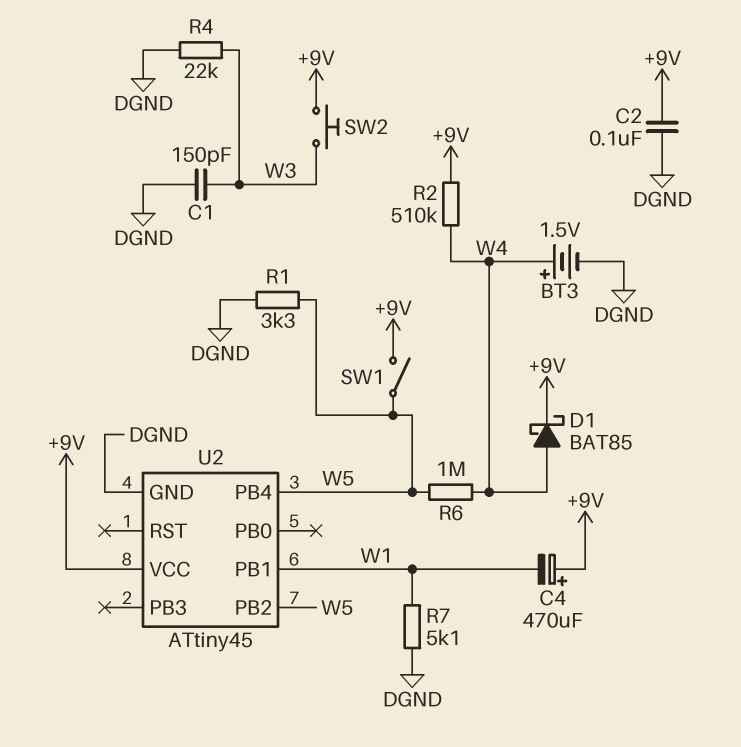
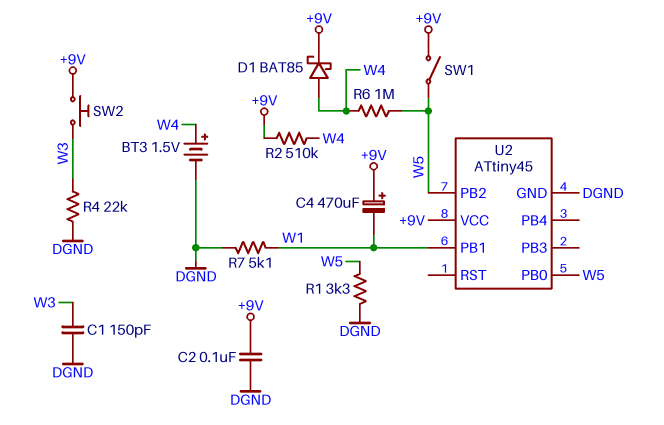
U2 pin PB0: none -> W5
U2 pin PB4: W5 -> none

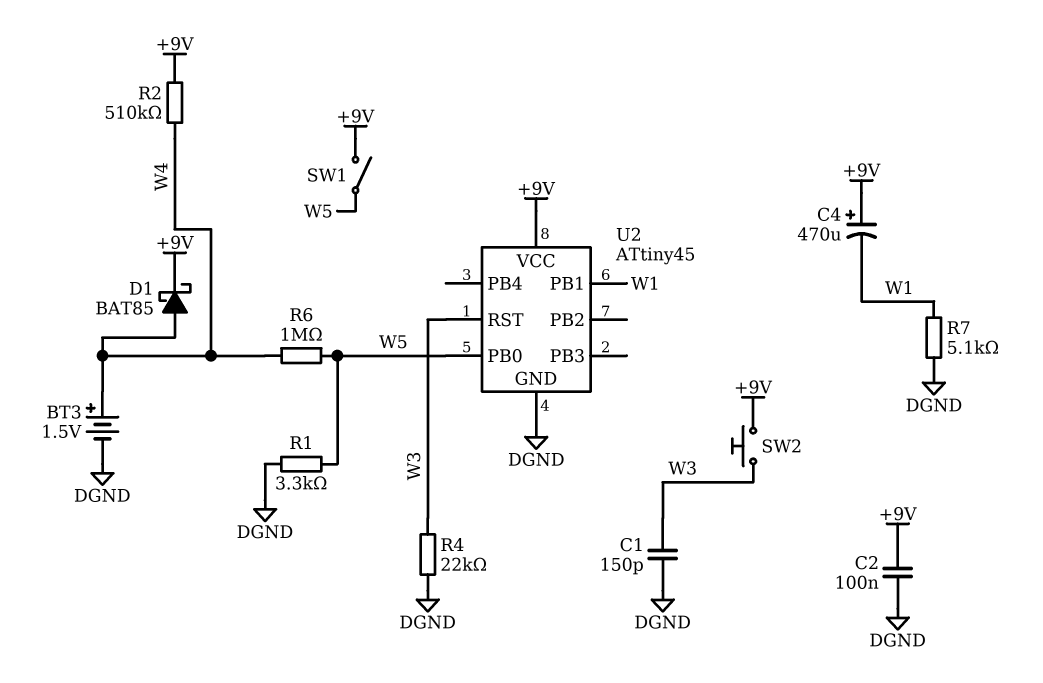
U2 pin PB2: W5 -> none
U2 pin RST: none -> W3

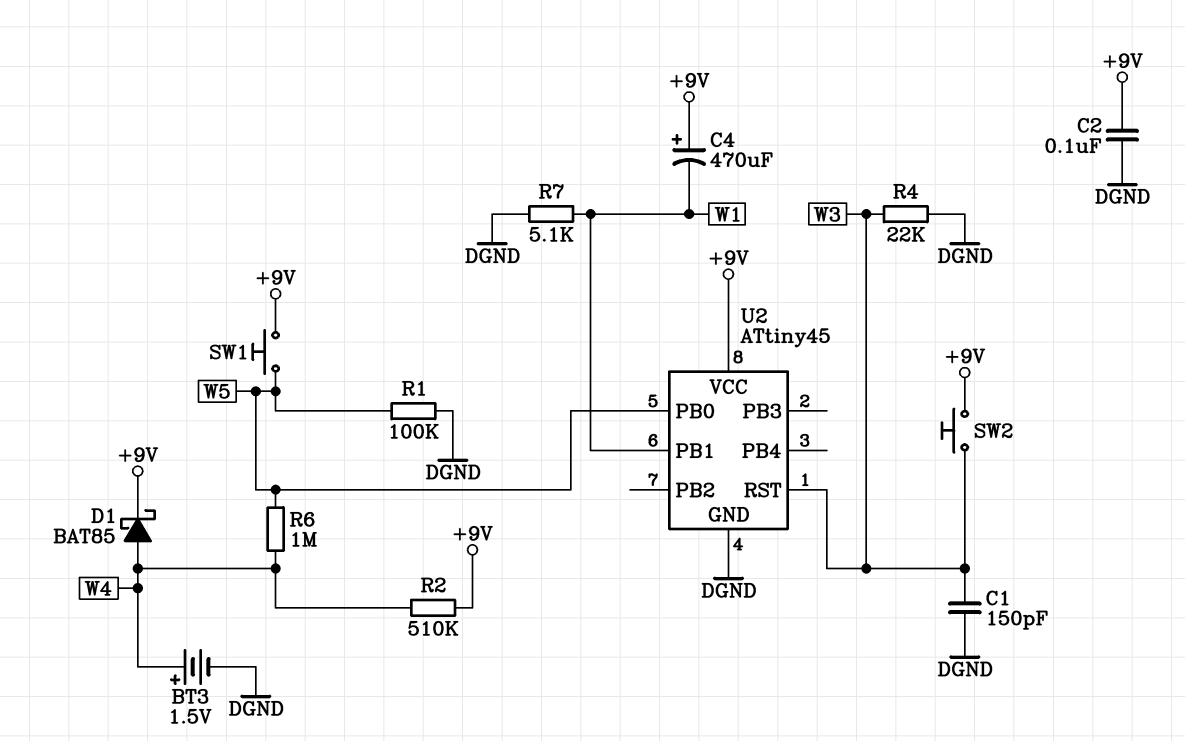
R1: 3.3k (DGND, W5) -> 100k (DGND, W5)
SW1: switch (+9V, W5) -> button (+9V, W5)

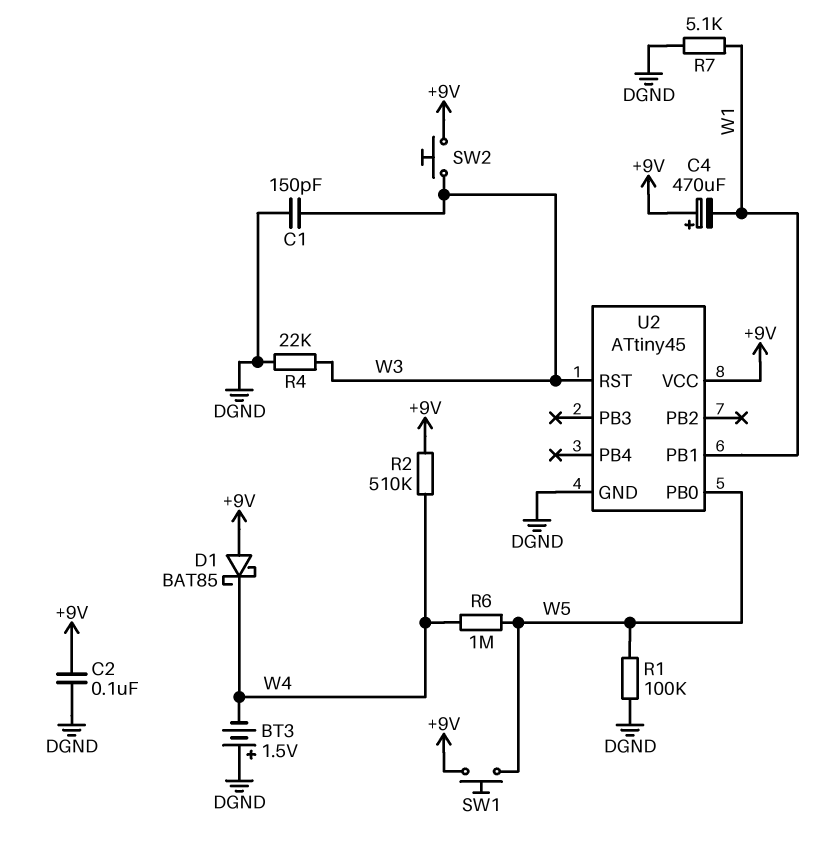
BT3: 1.5V (plus W4, minus DGND) -> 1.5V (plus DGND, minus W4)
D1: schottky BAT85 (A W4, K +9V) -> schottky BAT85 (A +9V, K W4)

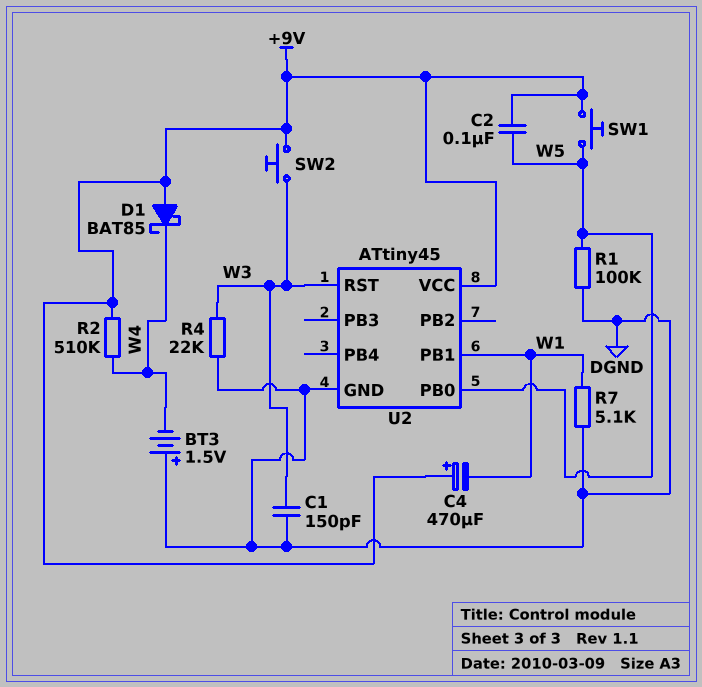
C2: 100nF (+9V, DGND) -> 100nF (+9V, W5)
R6: 1M (W4, W5) -> none

